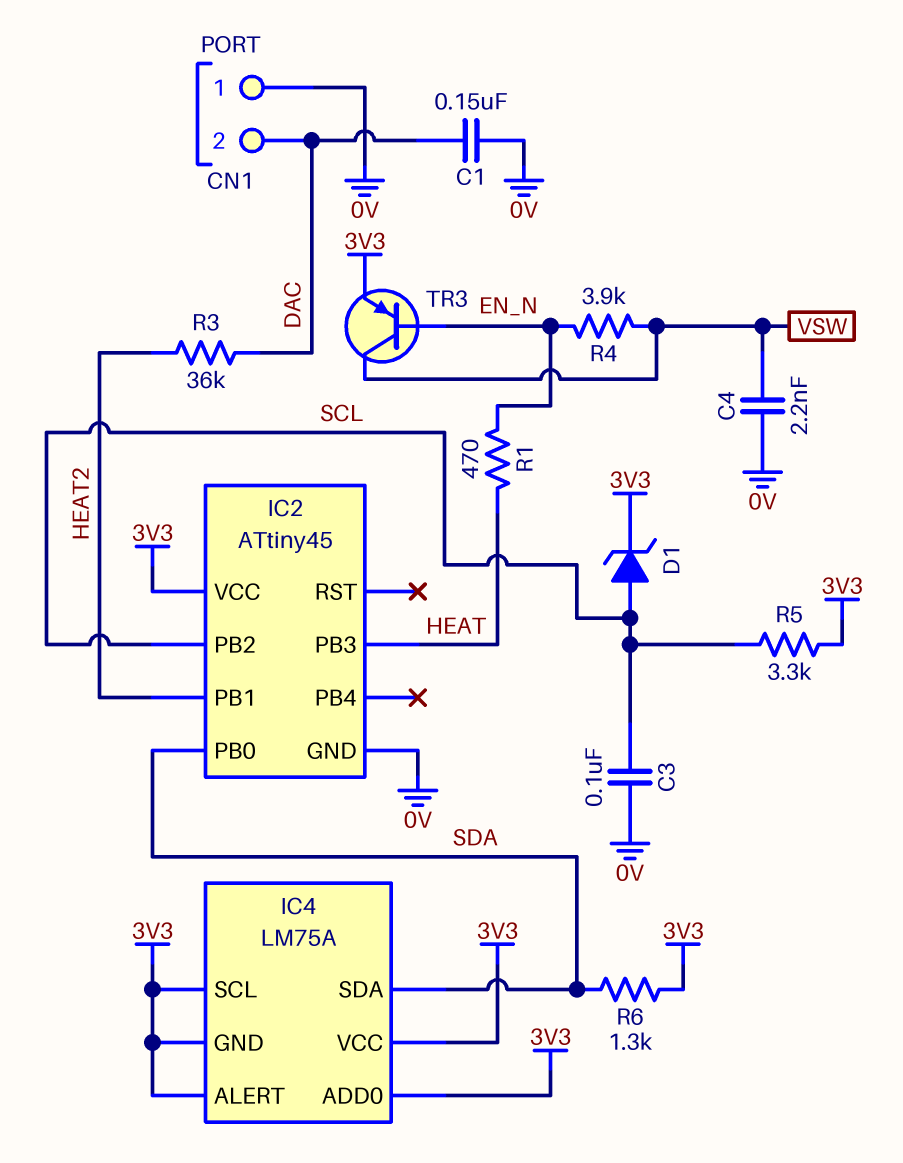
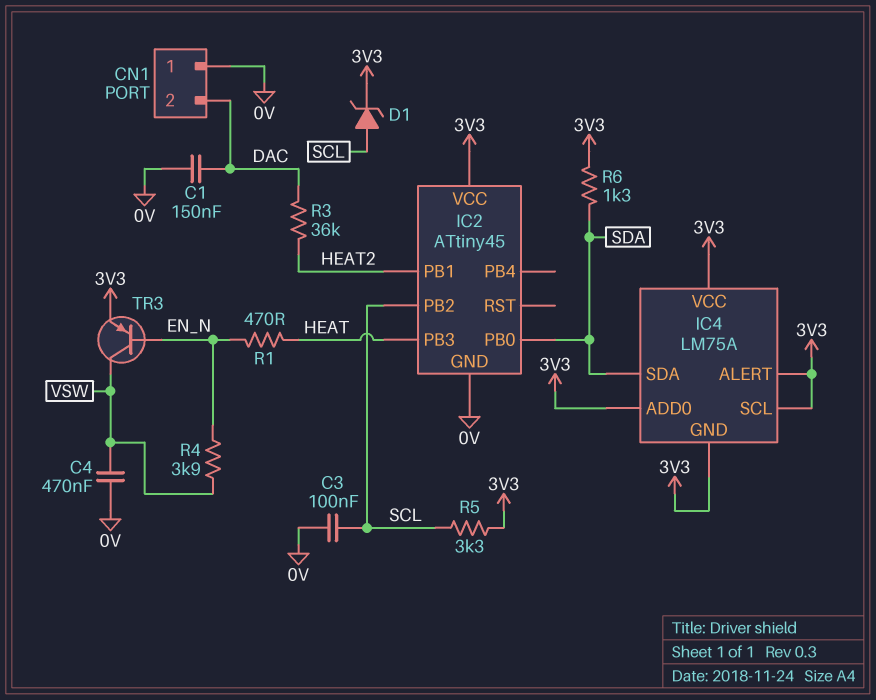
C4: 2.2nF (0V, VSW) -> 470nF (0V, VSW)

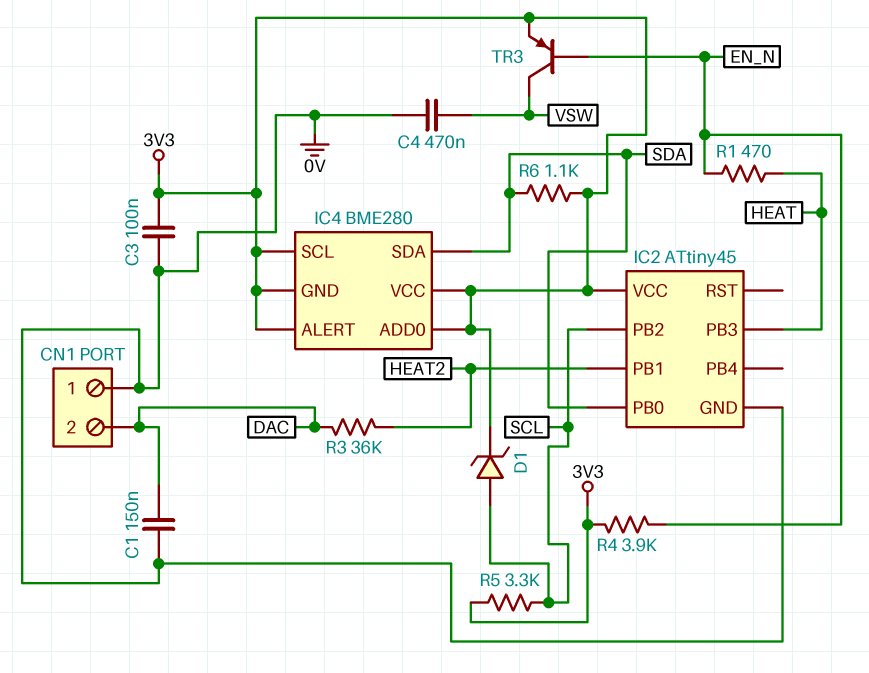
C3: 100nF (0V, SCL) -> 100nF (0V, 3V3)
IC4: LM75A -> BME280
R4: 3.9k (EN_N, VSW) -> 3.9k (3V3, EN_N)
R6: 1.3k (3V3, SDA) -> 1.1k (3V3, SDA)

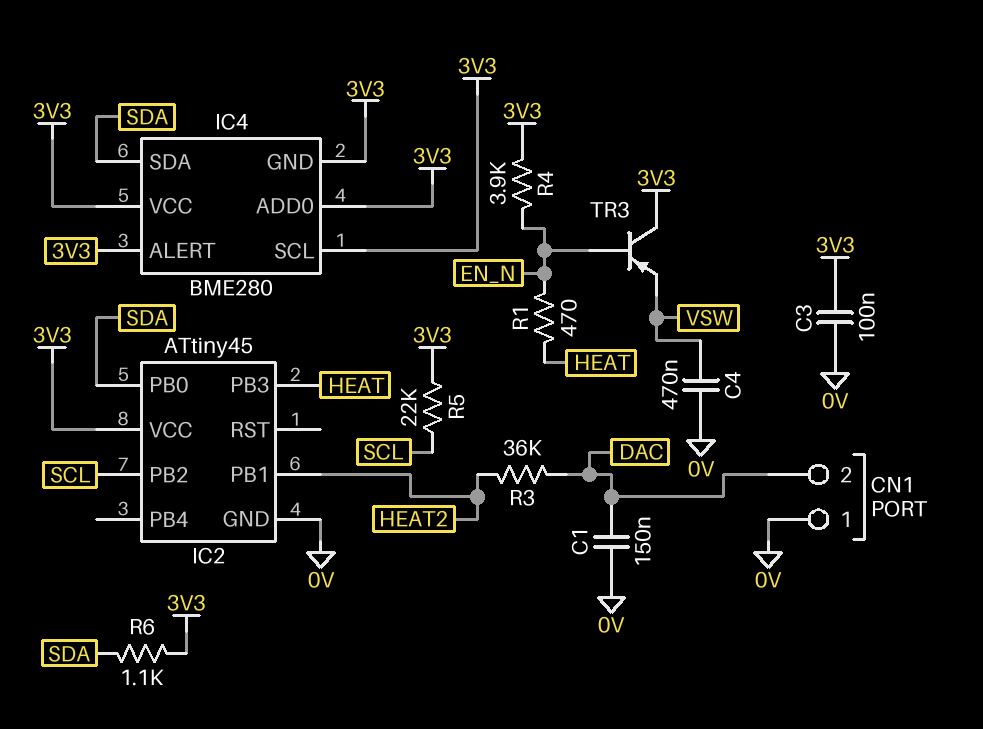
D1: zener (A SCL, K 3V3) -> none
R5: 3.3k (3V3, SCL) -> 22k (3V3, SCL)
TR3: PNP (B EN_N, C VSW, E 3V3) -> PNP (B EN_N, C 3V3, E VSW)

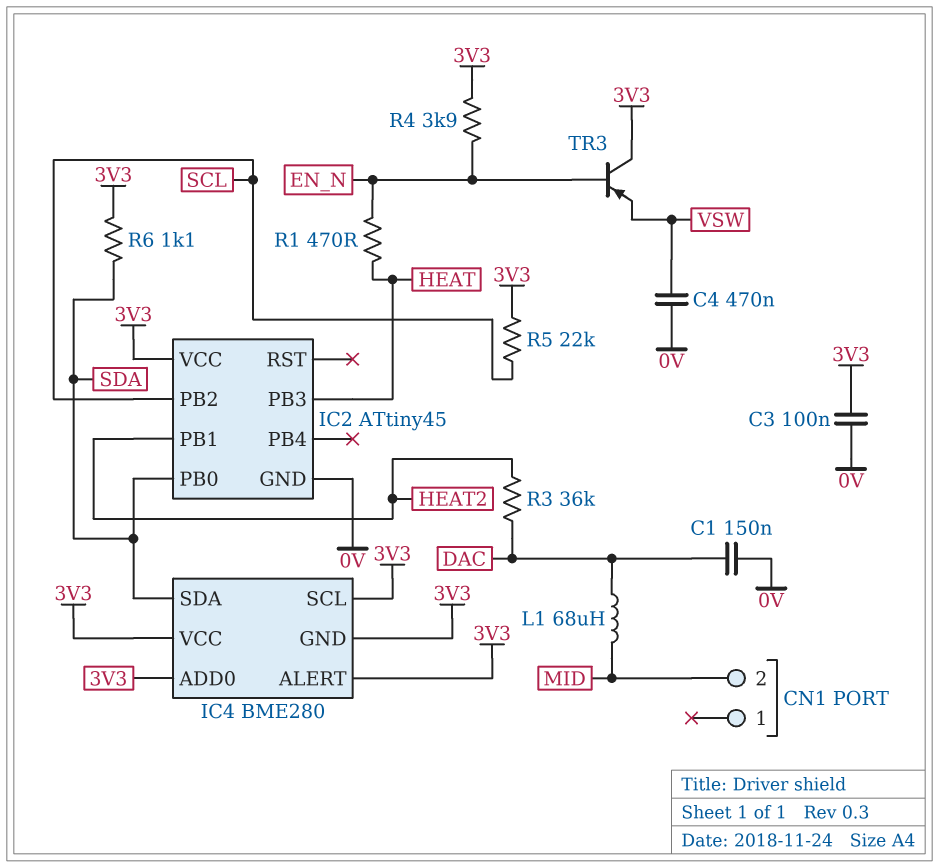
CN1 pin 1: 0V -> none
CN1 pin 2: DAC -> MID
L1: none -> 68uH (DAC, MID)

